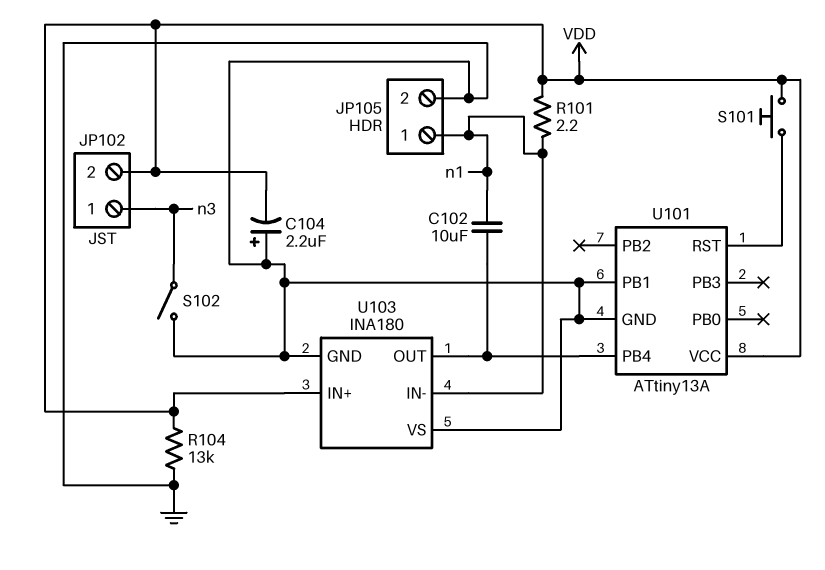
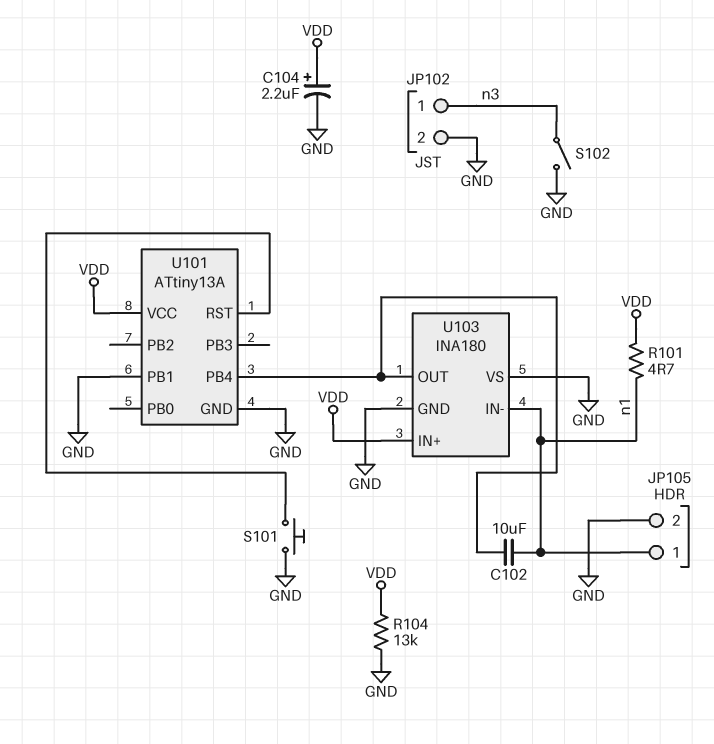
C104: 2.2uF (plus GND, minus VDD) -> 2.2uF (plus VDD, minus GND)
JP102 pin 2: VDD -> GND
R101: 2.2 (VDD, n1) -> 4.7 (VDD, n1)
S101: button (U101/RST, VDD) -> button (GND, U101/RST)

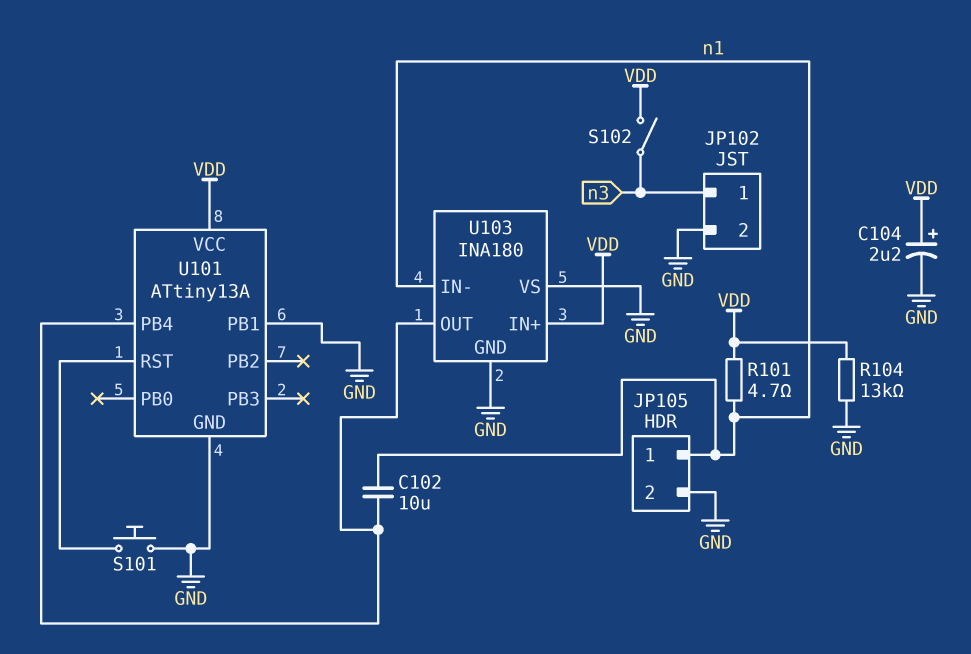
S102: switch (GND, n3) -> switch (VDD, n3)

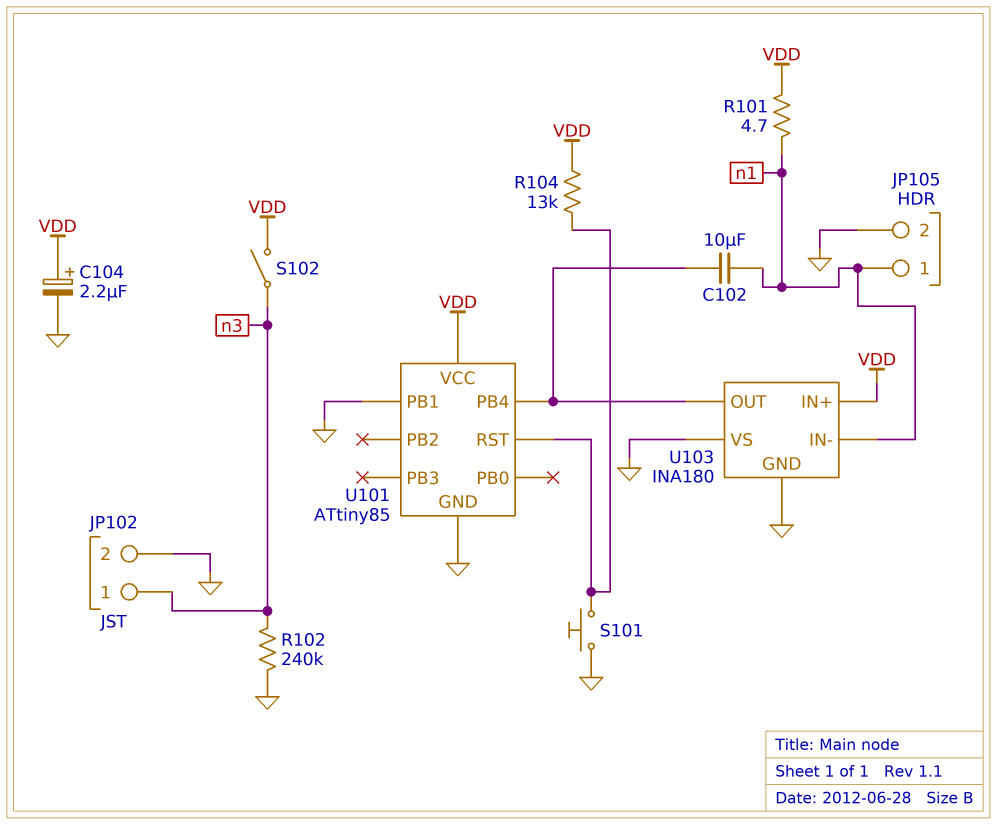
R102: none -> 240k (GND, n3)
R104: 13k (GND, VDD) -> 13k (U101/RST, VDD)
U101: ATtiny13A -> ATtiny85

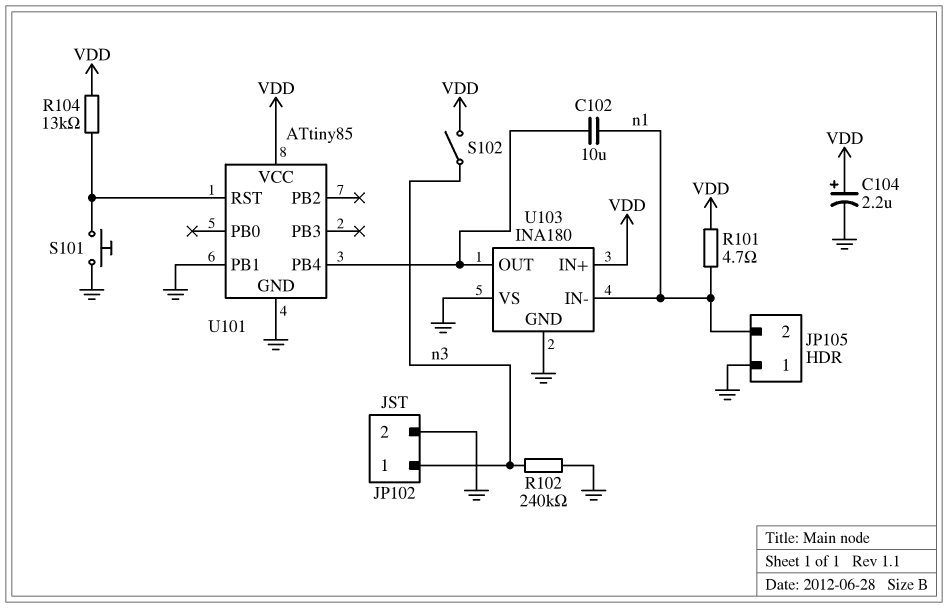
JP105 pin 1: n1 -> GND
JP105 pin 2: GND -> n1

